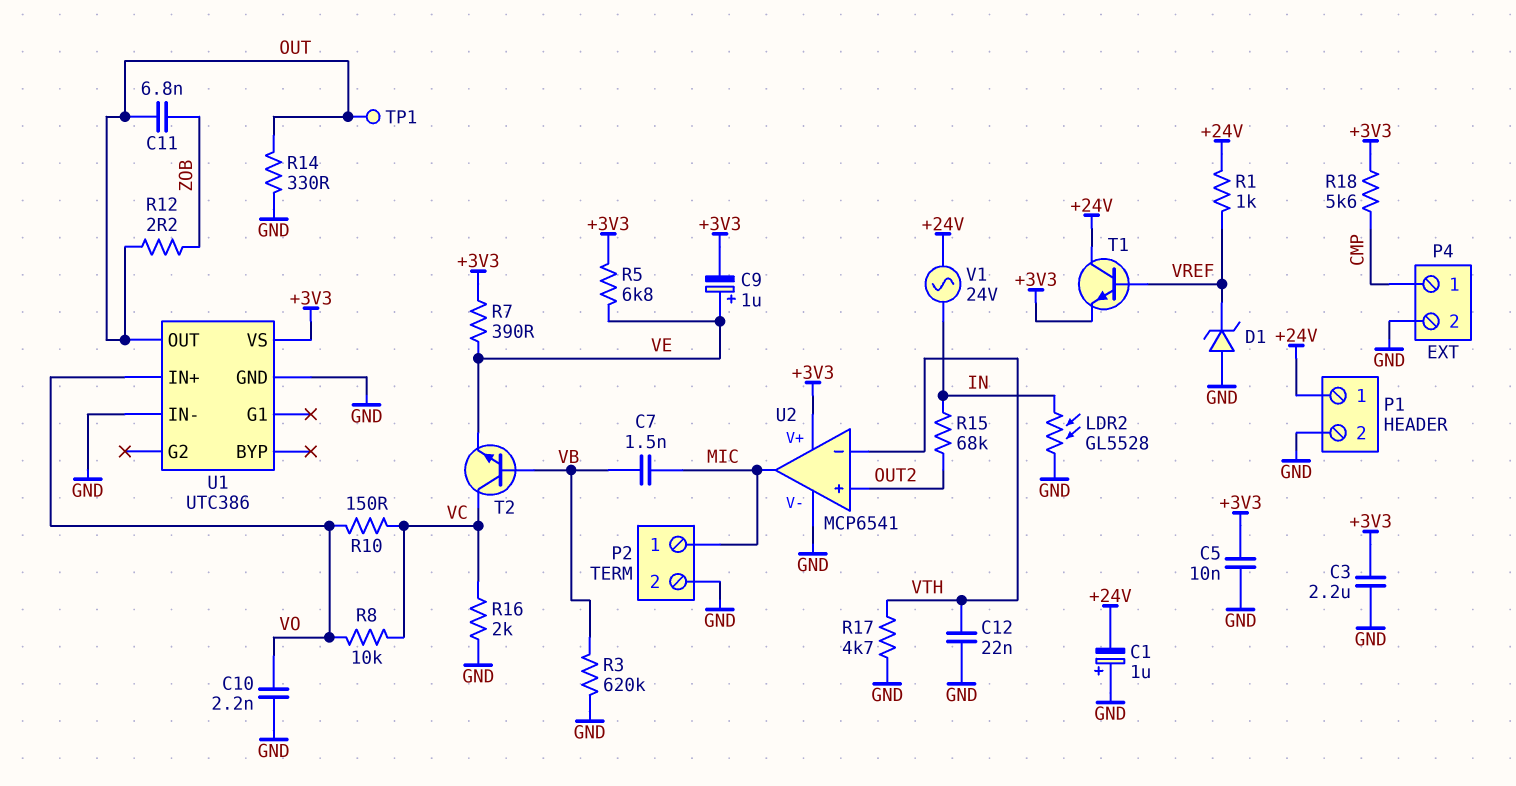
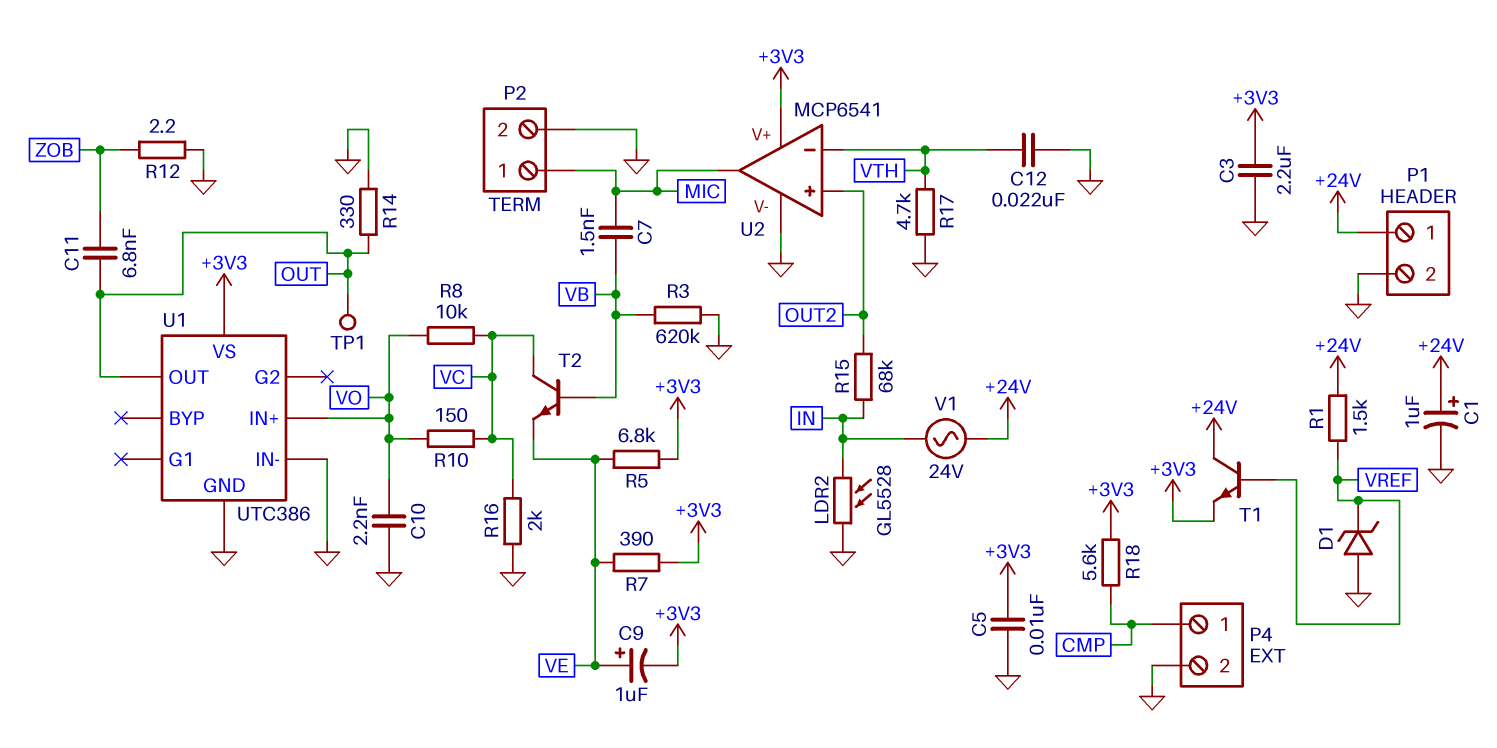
C1: 1uF (plus GND, minus +24V) -> 1uF (plus +24V, minus GND)
R1: 1k (+24V, VREF) -> 1.5k (+24V, VREF)
R12: 2.2 (OUT, ZOB) -> 2.2 (GND, ZOB)

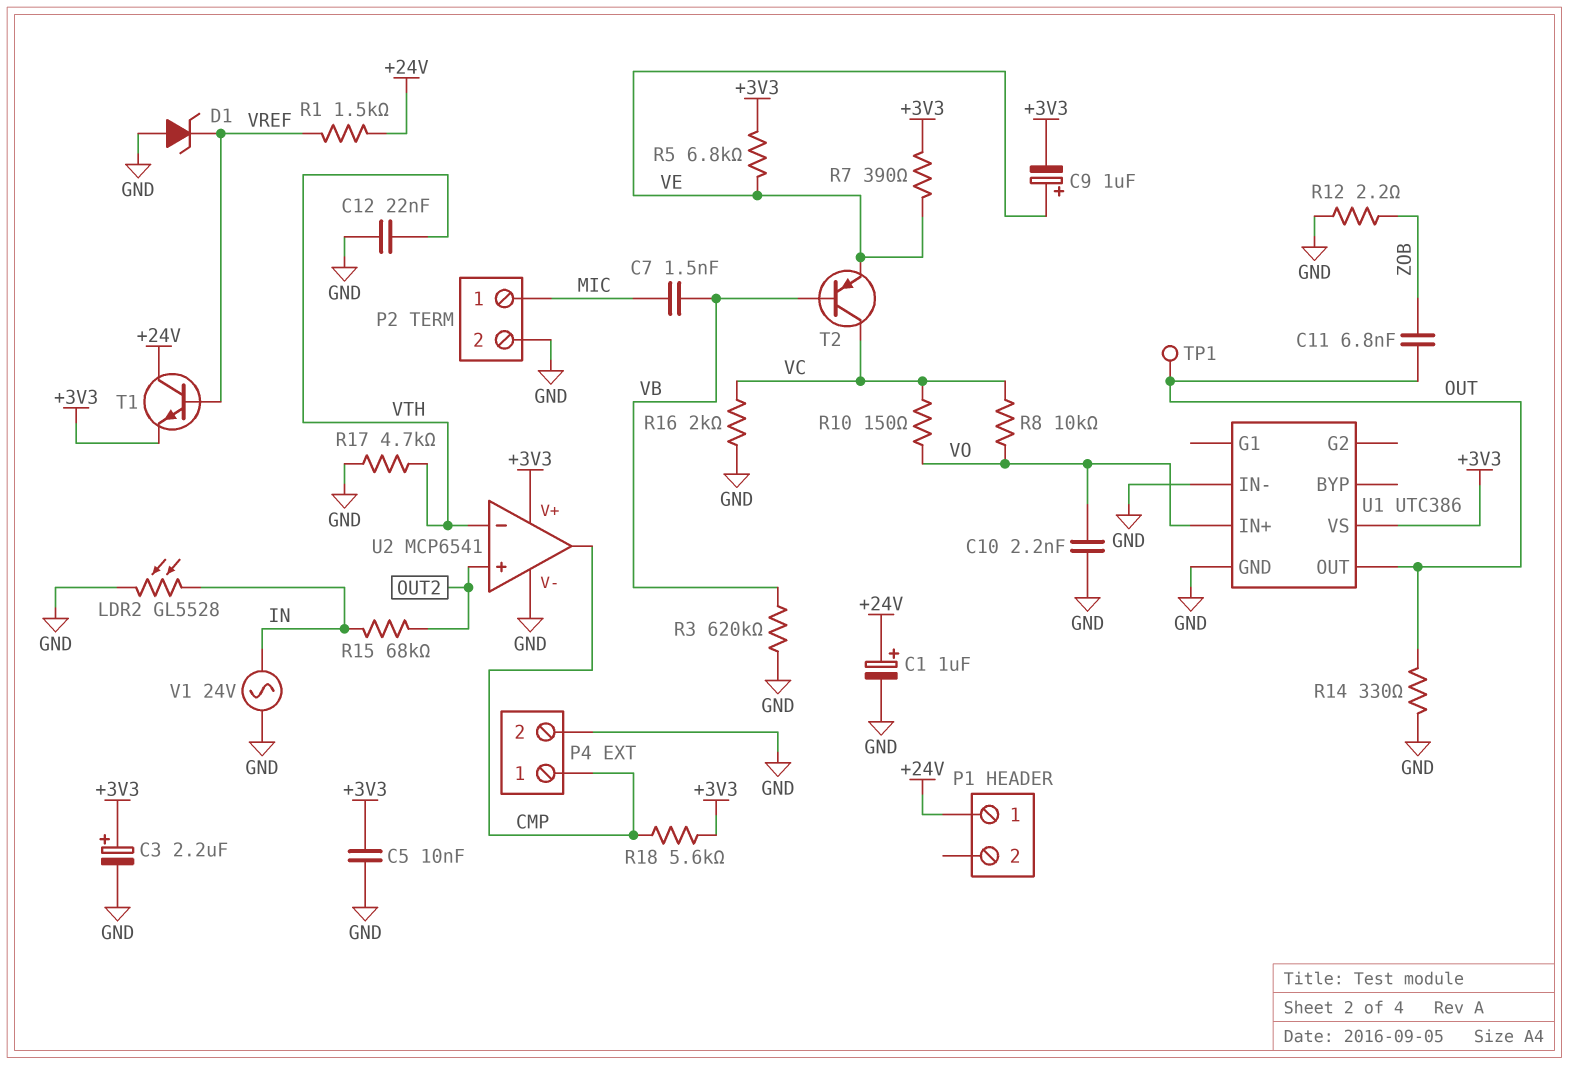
C3: 2.2uF (+3V3, GND) -> 2.2uF (plus +3V3, minus GND)
P1 pin 2: GND -> none
T2: NPN (B VB, C VC, E VE) -> PNP (B VB, C VC, E VE)
U2 pin out: MIC -> CMP
V1: AC 24V (+24V, IN) -> AC 24V (GND, IN)

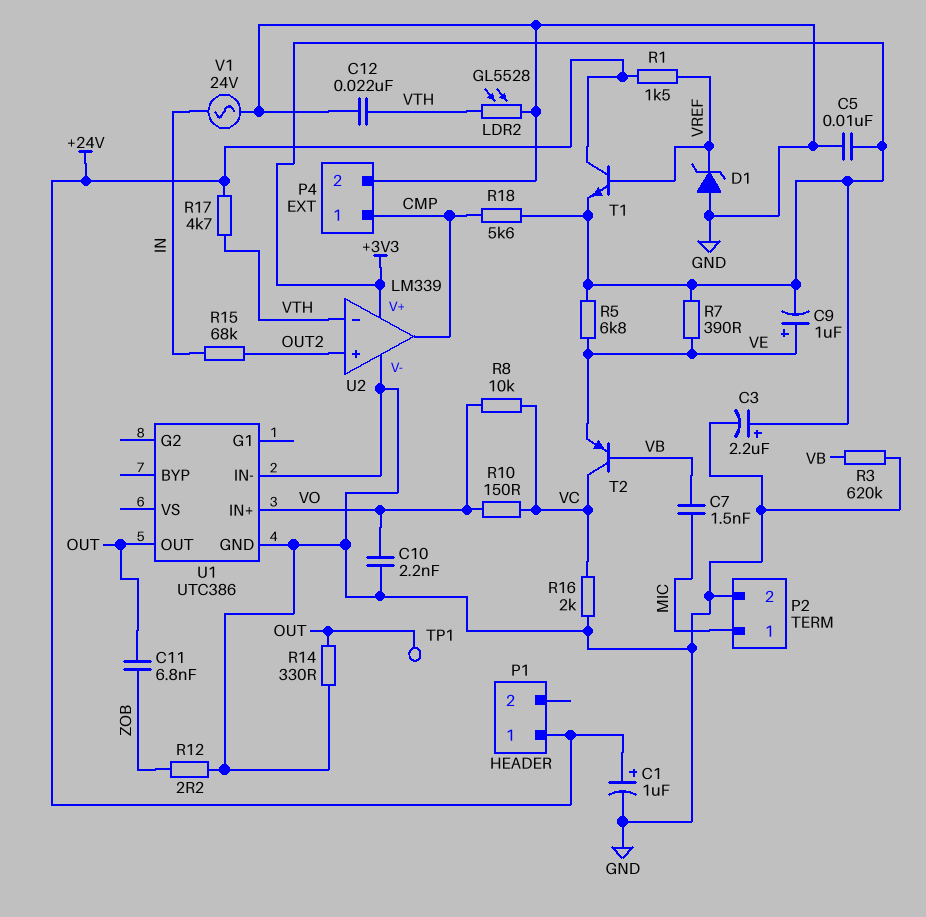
LDR2: GL5528 (GND, IN) -> GL5528 (GND, VTH)
R17: 4.7k (GND, VTH) -> 4.7k (+24V, VTH)
U1 pin VS: +3V3 -> none
U2: MCP6541 -> LM339

